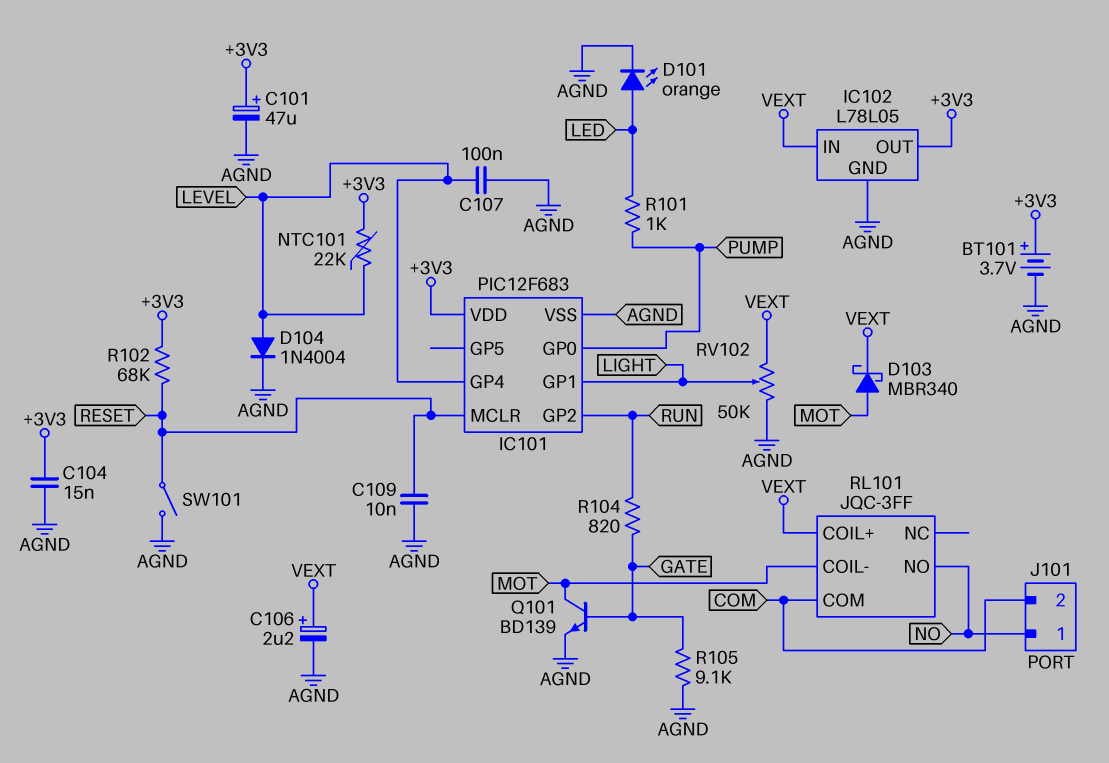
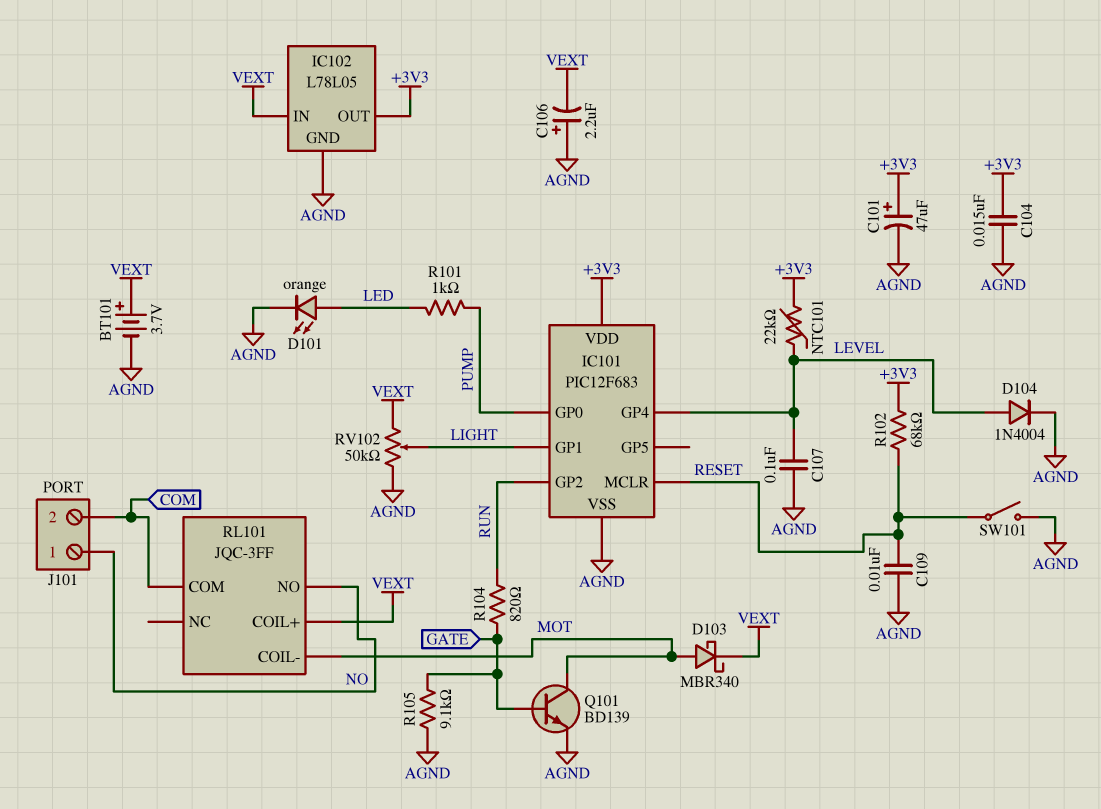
BT101: 3.7V (plus +3V3, minus AGND) -> 3.7V (plus VEXT, minus AGND)
C106: 2.2uF (plus VEXT, minus AGND) -> 2.2uF (plus AGND, minus VEXT)

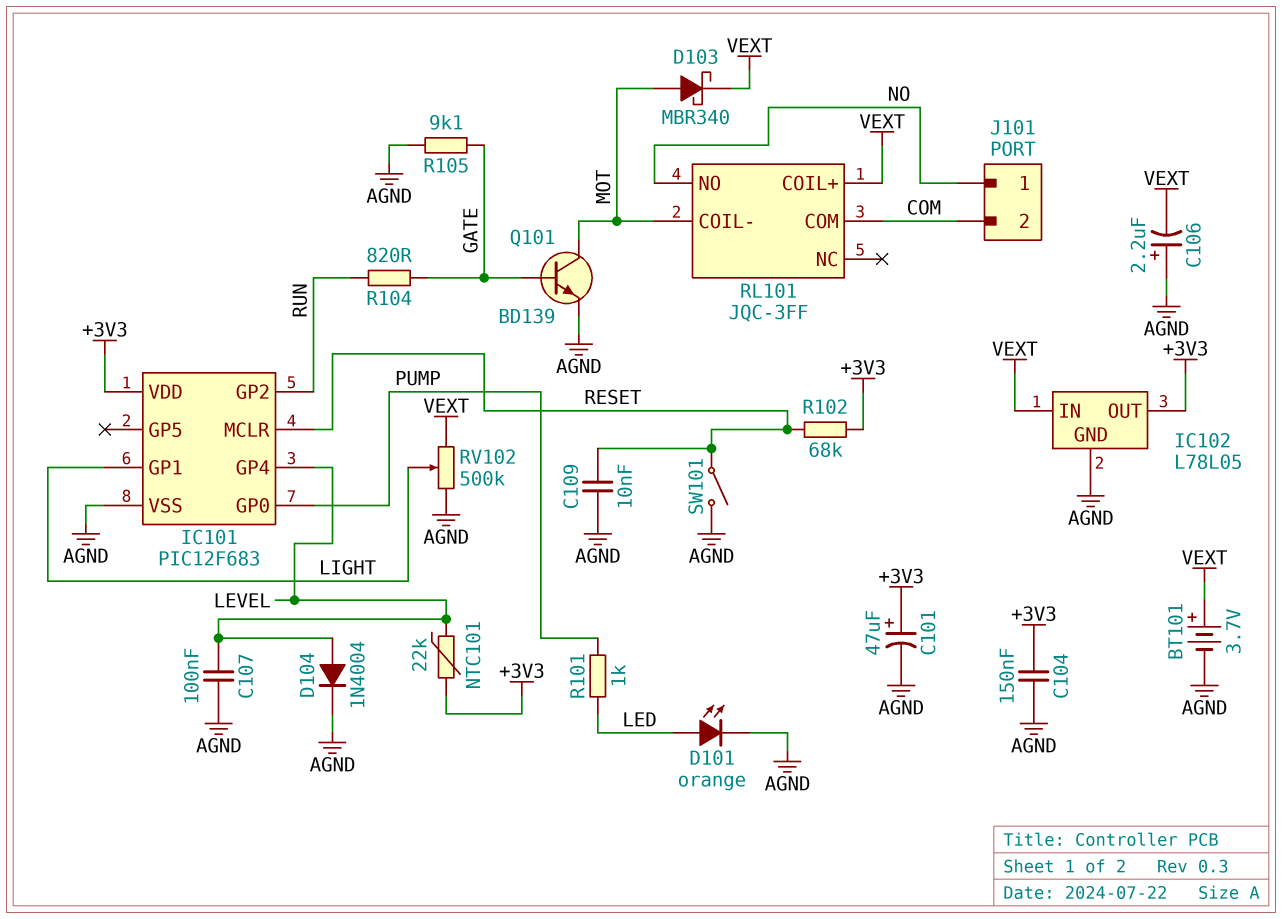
C104: 15nF (+3V3, AGND) -> 150nF (+3V3, AGND)
RV102: 50k (AGND, VEXT, wiper LIGHT) -> 500k (AGND, VEXT, wiper LIGHT)

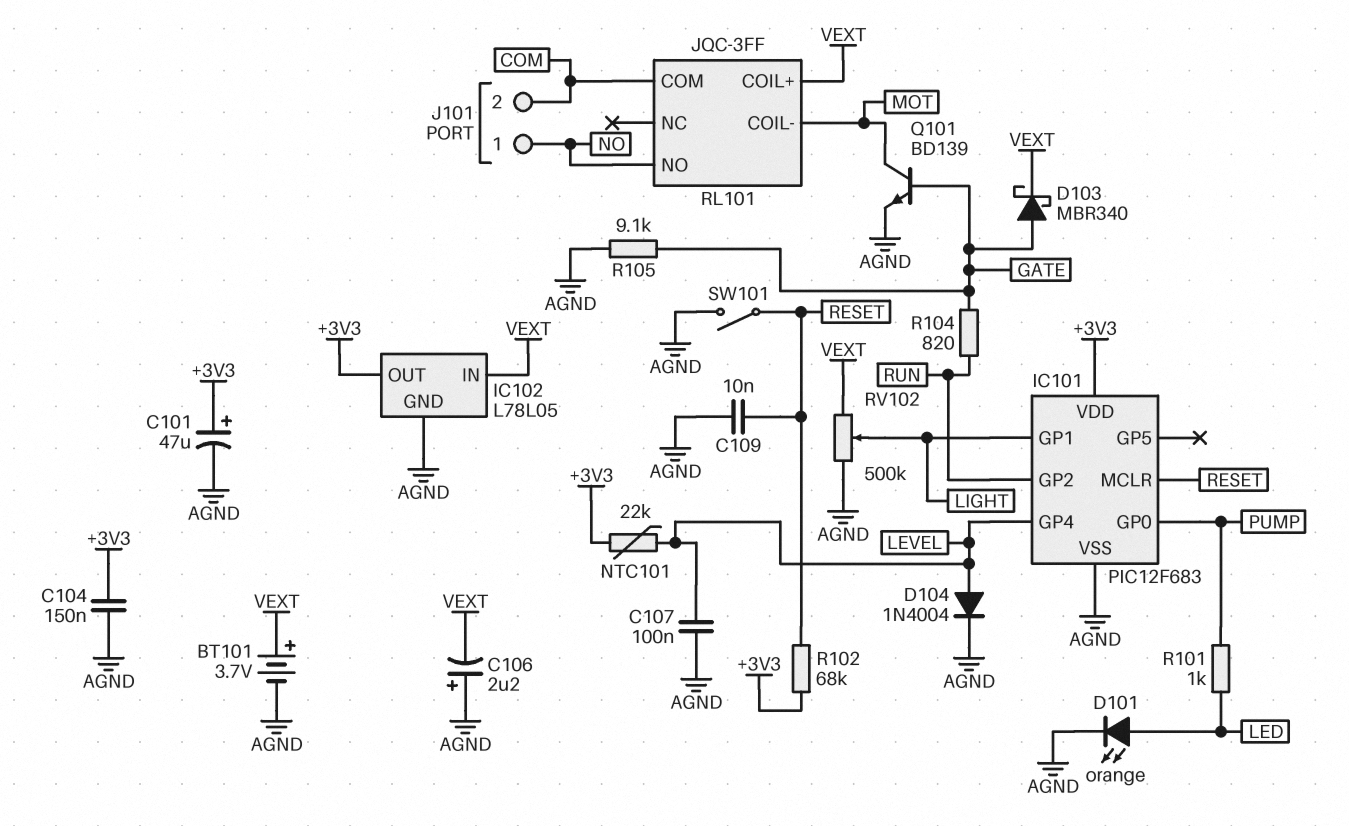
D103: schottky MBR340 (A MOT, K VEXT) -> schottky MBR340 (A GATE, K VEXT)

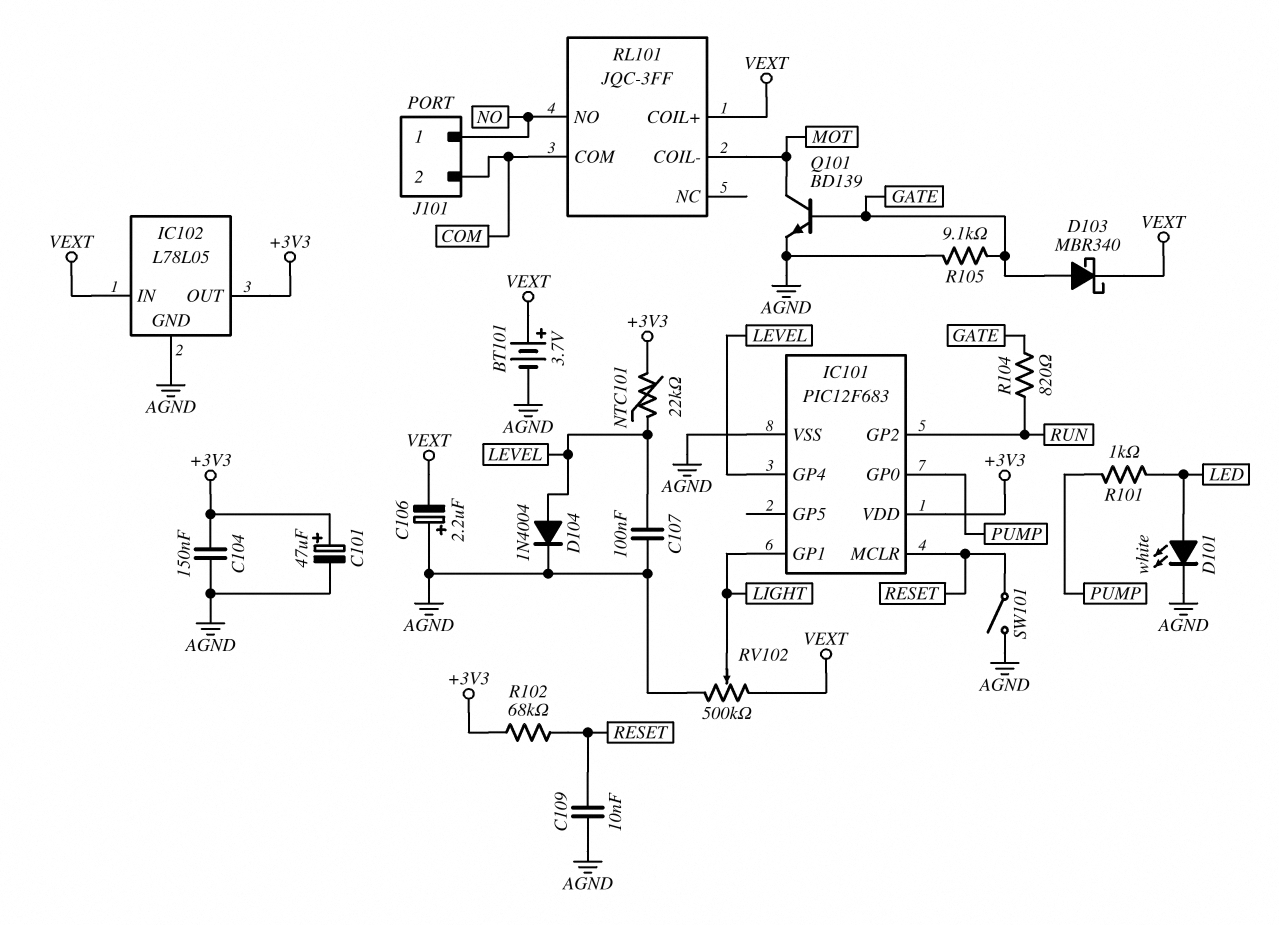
D101: LED orange (A LED, K AGND) -> LED white (A LED, K AGND)

